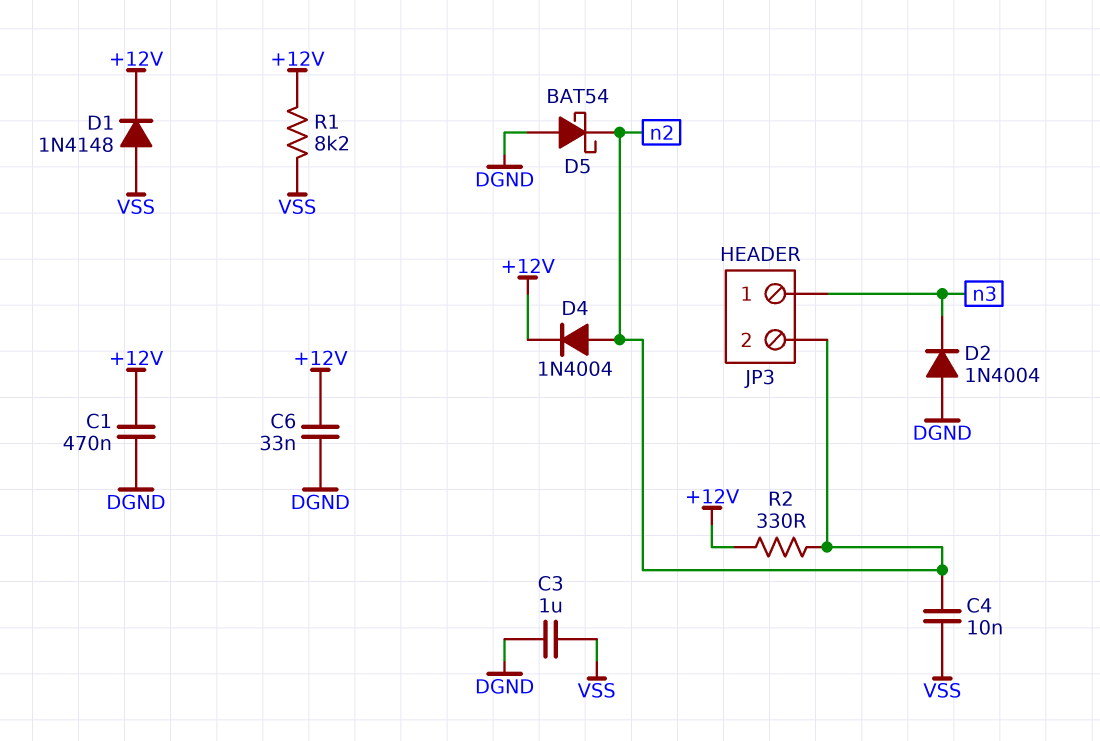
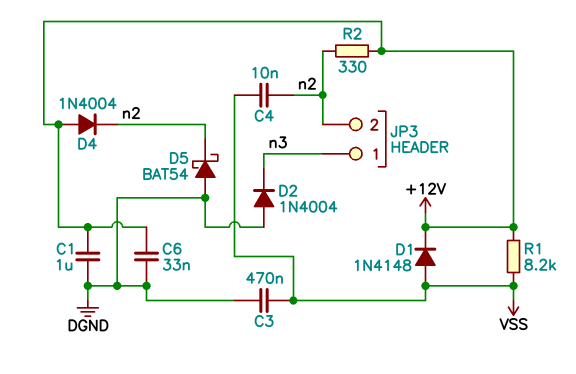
C1: 470nF (+12V, DGND) -> 1uF (+12V, DGND)
C3: 1uF (DGND, VSS) -> 470nF (DGND, VSS)
D4: diode 1N4004 (A n2, K +12V) -> diode 1N4004 (A +12V, K n2)

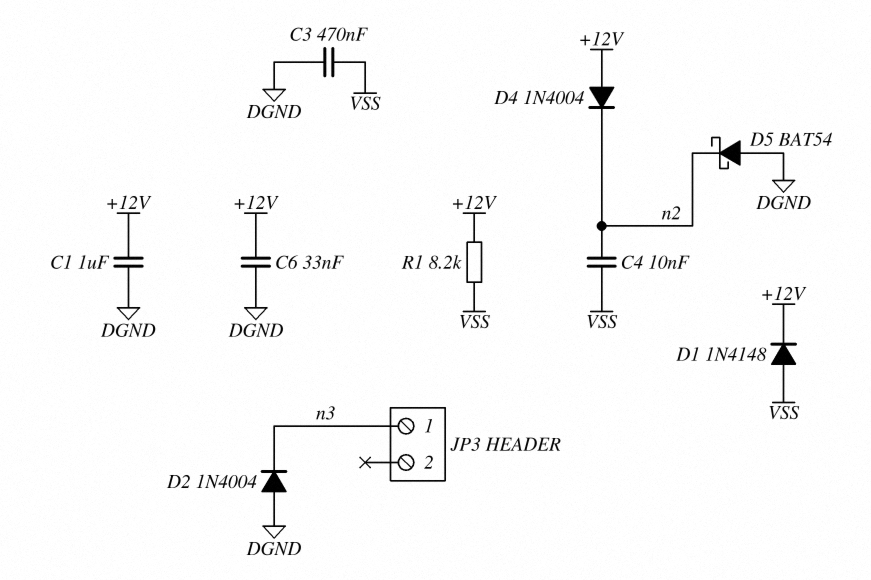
JP3 pin 2: n2 -> none
R2: 330 (+12V, n2) -> none

